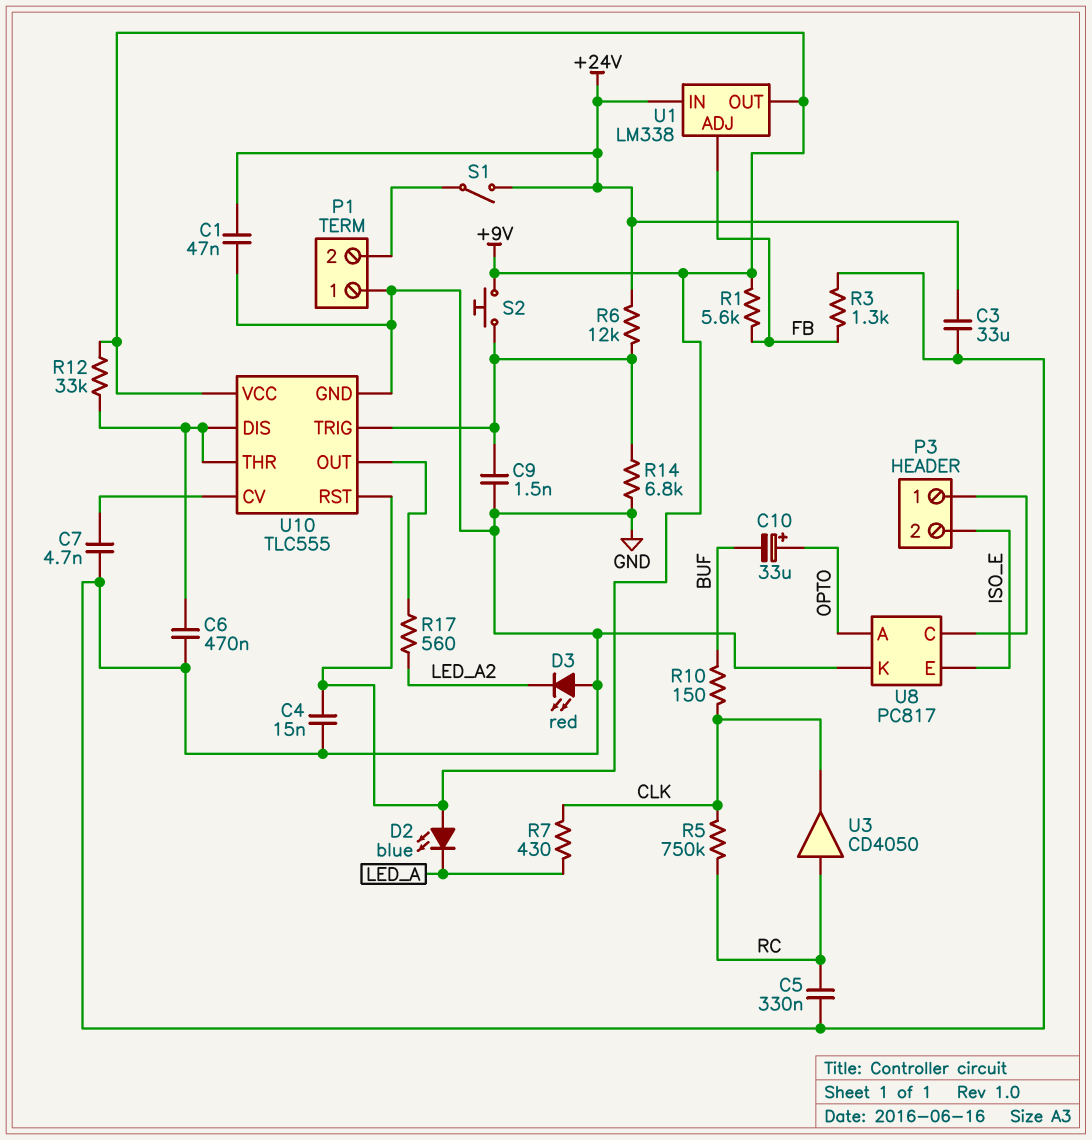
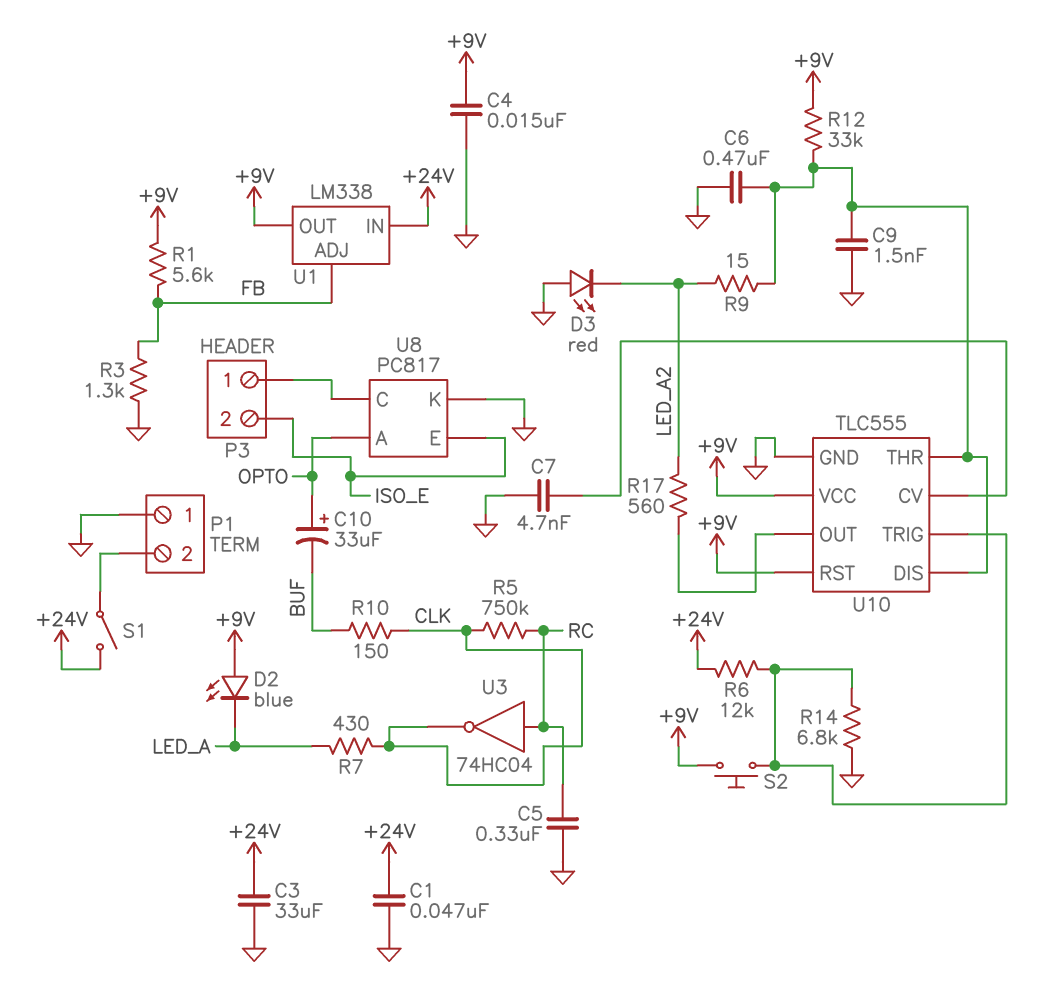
C9: 1.5nF (GND, U10/TRIG) -> 1.5nF (GND, U10/DIS)
R9: none -> 15 (LED_A2, U10/DIS)
U3: buffer CD4050 (in RC, out CLK) -> NOT 74HC04 (in RC, out CLK)

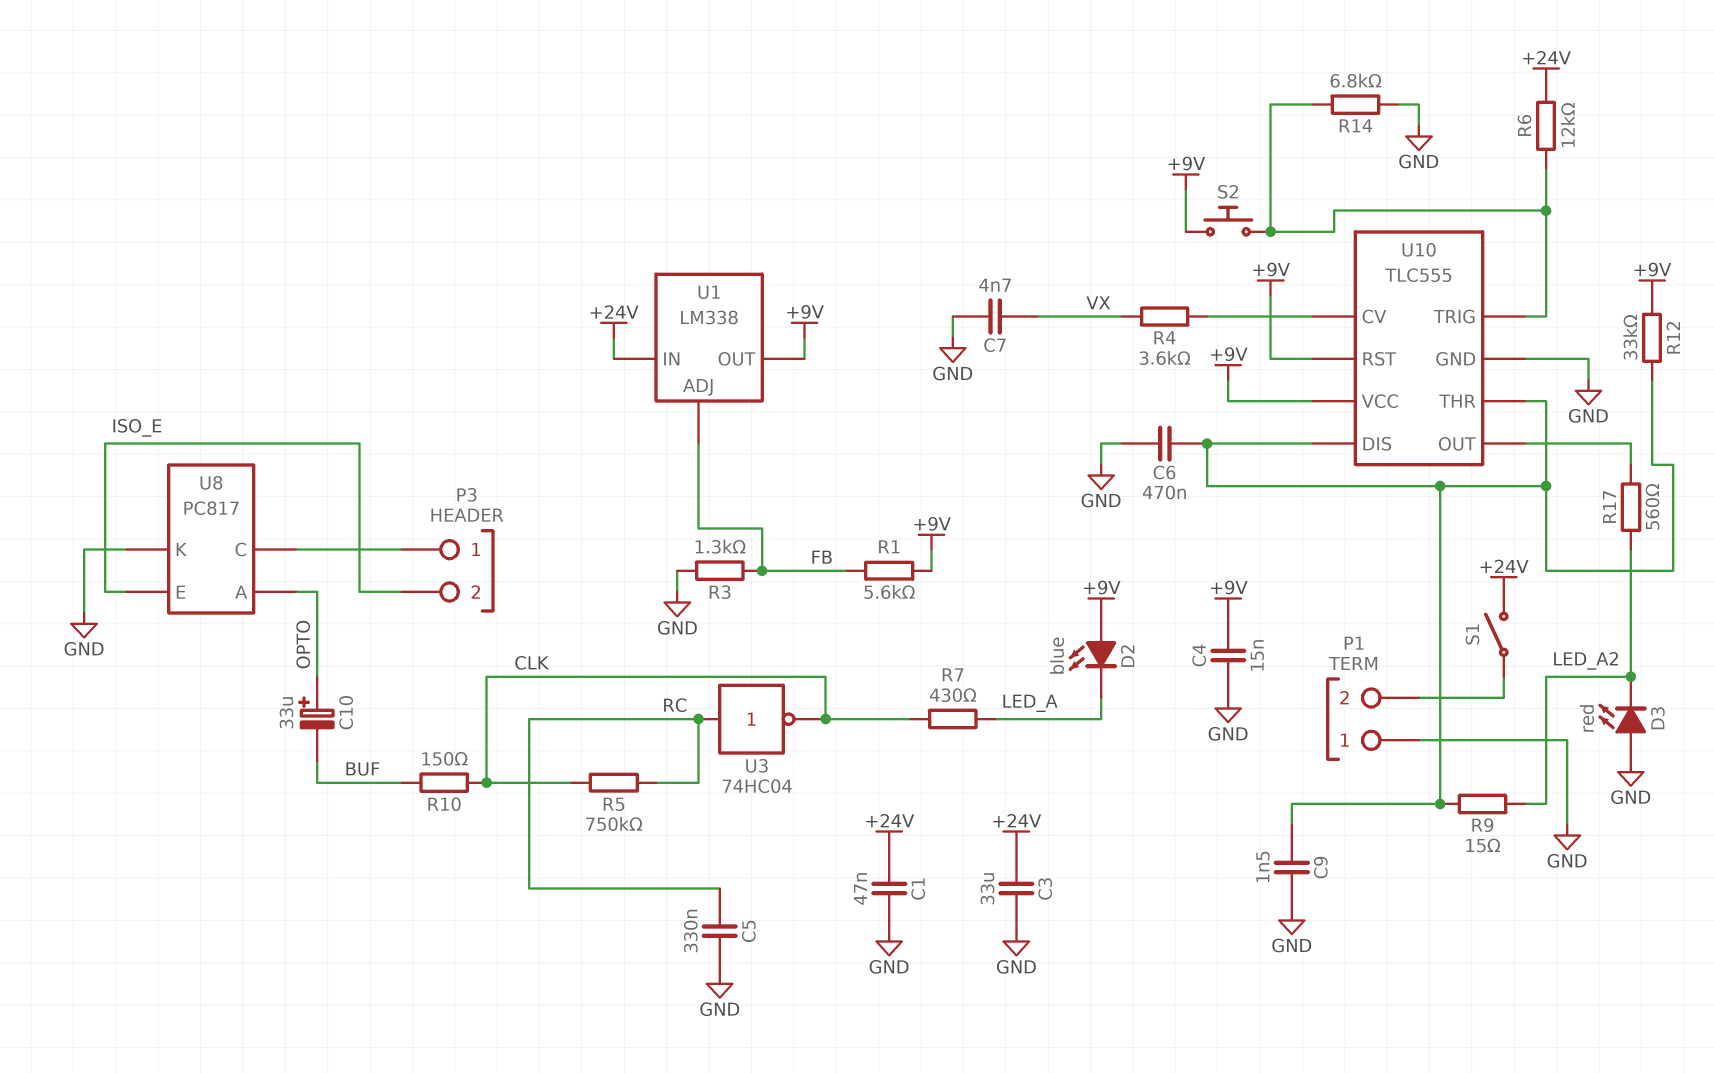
C7: 4.7nF (GND, U10/CV) -> 4.7nF (GND, VX)
R4: none -> 3.6k (U10/CV, VX)

